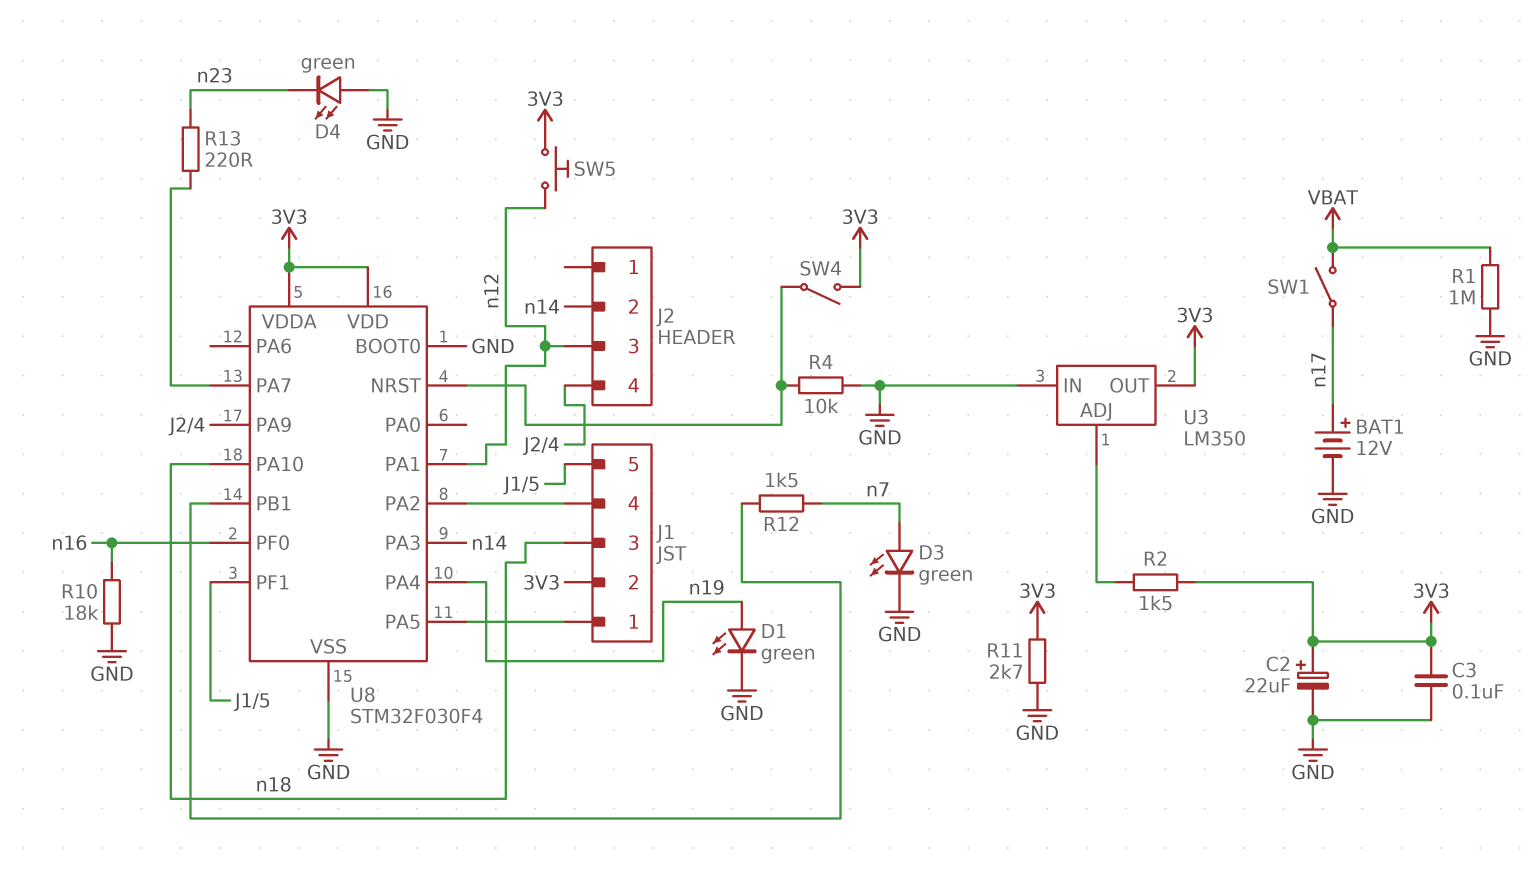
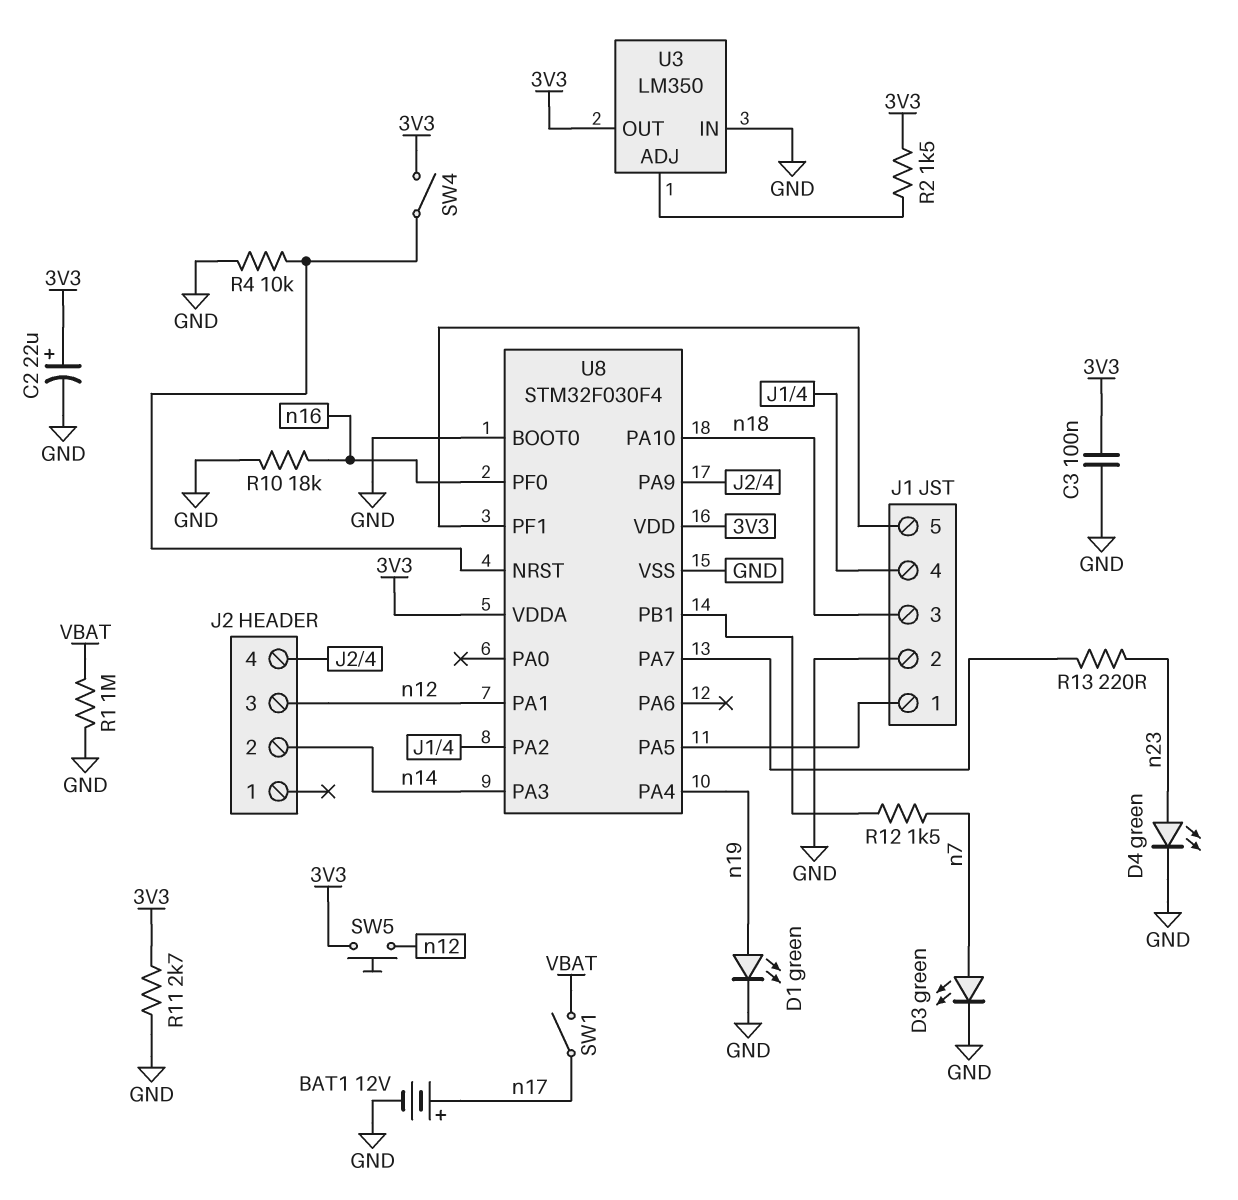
D4: LED green (A GND, K n23) -> LED green (A n23, K GND)
J1 pin 2: 3V3 -> GND

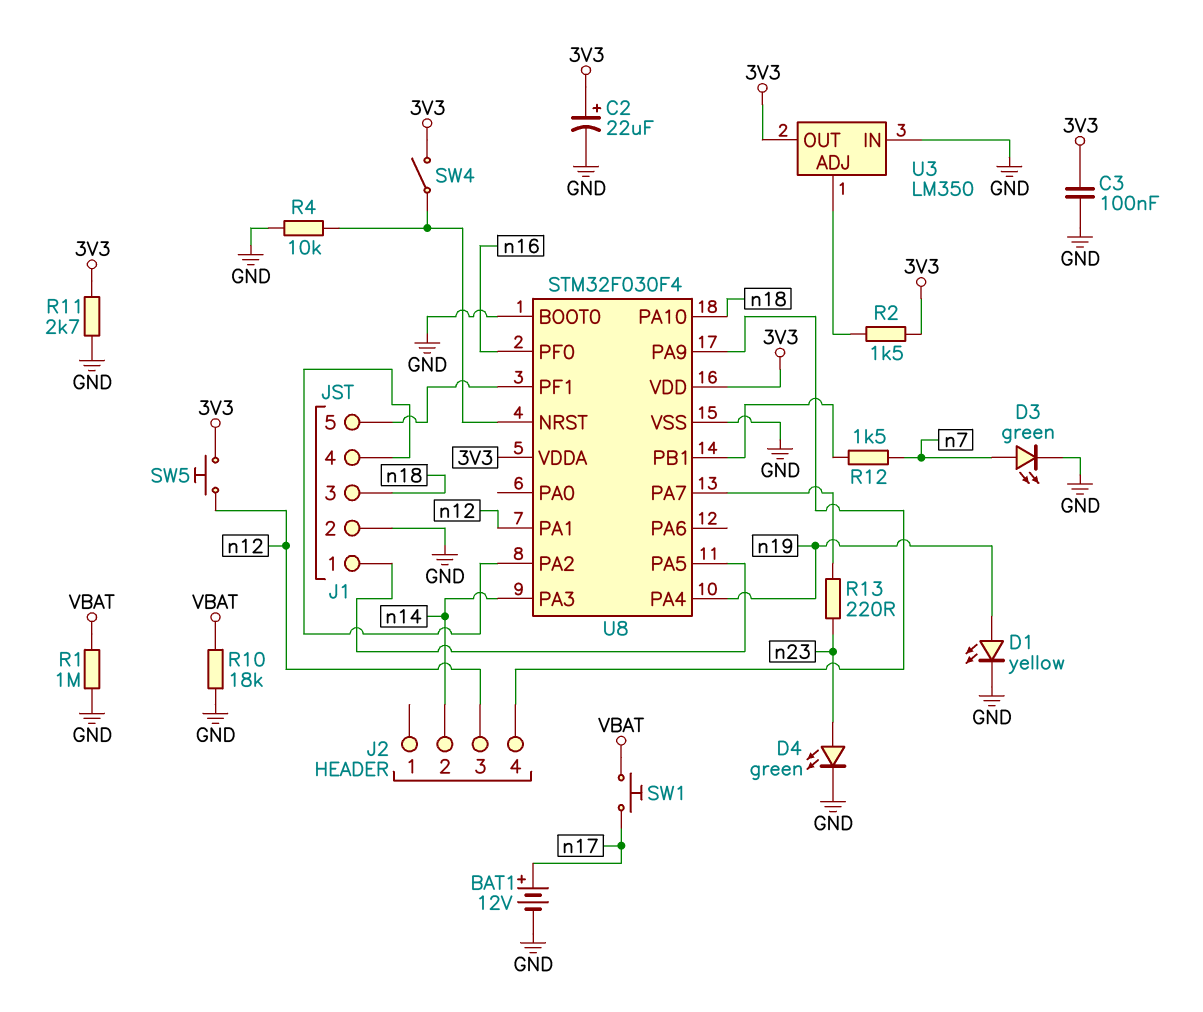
D1: LED green (A n19, K GND) -> LED yellow (A n19, K GND)
R10: 18k (GND, n16) -> 18k (GND, VBAT)
SW1: switch (VBAT, n17) -> button (VBAT, n17)

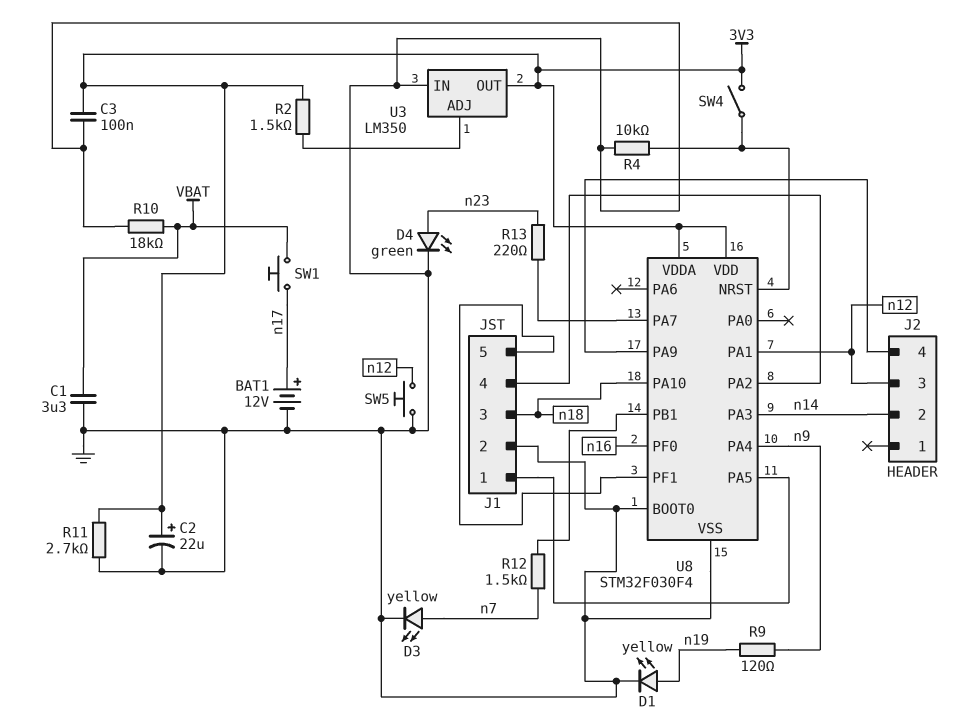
C1: none -> 3.3uF (GND, VBAT)
D3: LED green (A n7, K GND) -> LED yellow (A n7, K GND)
R1: 1M (GND, VBAT) -> none
R9: none -> 120 (n9, n19)
SW5: button (3V3, n12) -> button (GND, n12)
U8 pin PA4: n19 -> n9

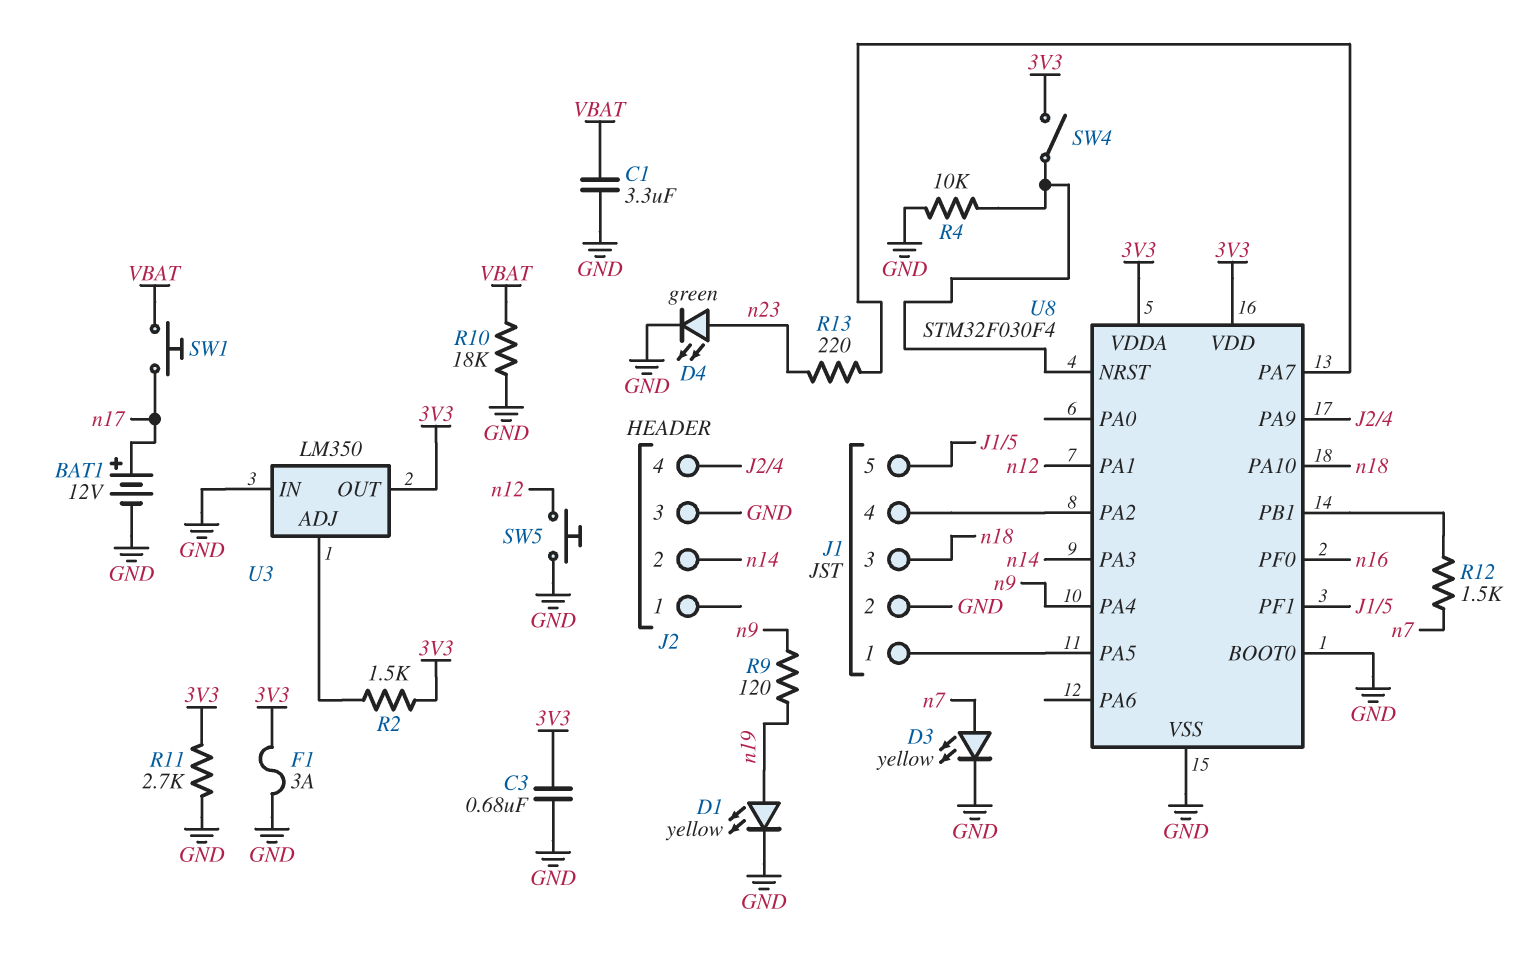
C2: 22uF (plus 3V3, minus GND) -> none
C3: 100nF (3V3, GND) -> 680nF (3V3, GND)
F1: none -> 3A (3V3, GND)
J2 pin 3: n12 -> GND

